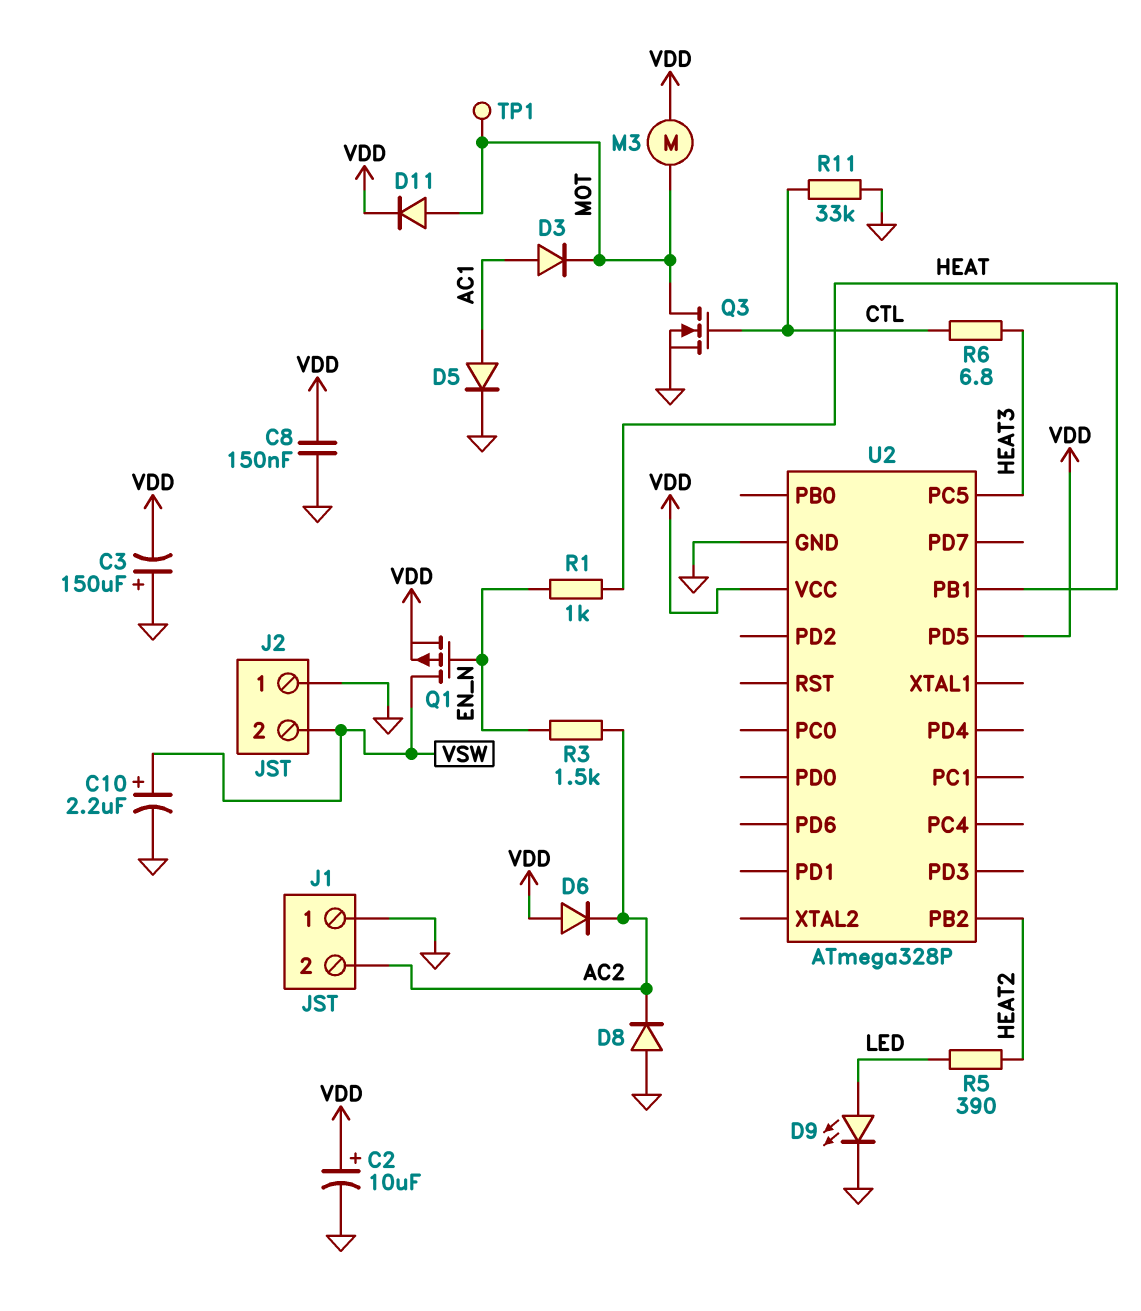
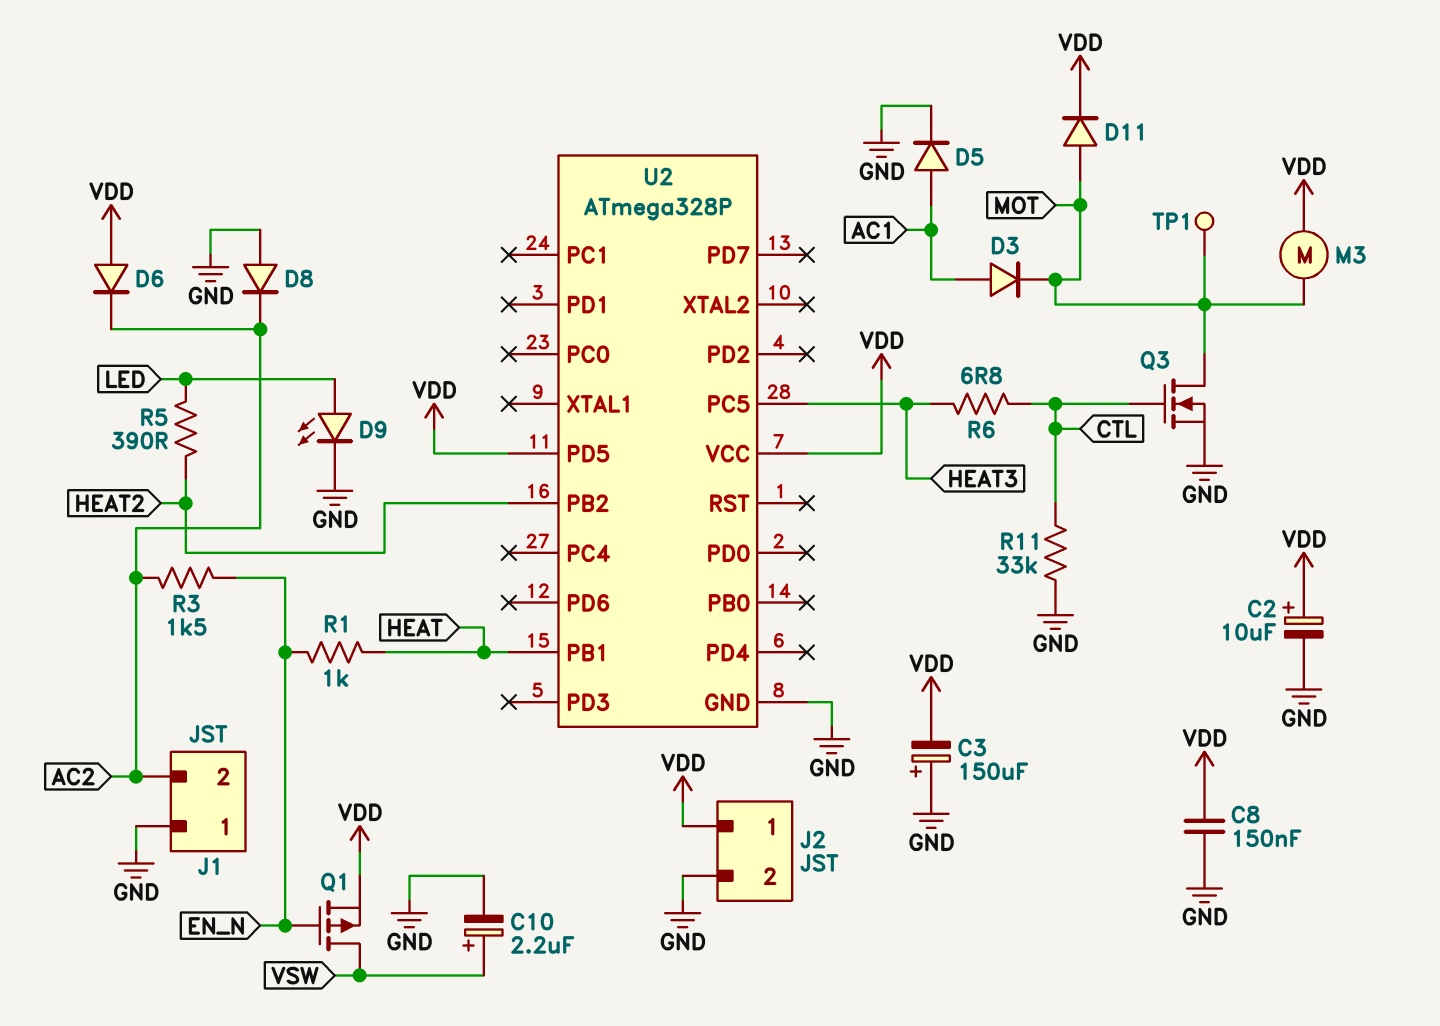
J2 pin 1: GND -> VDD
J2 pin 2: VSW -> GND

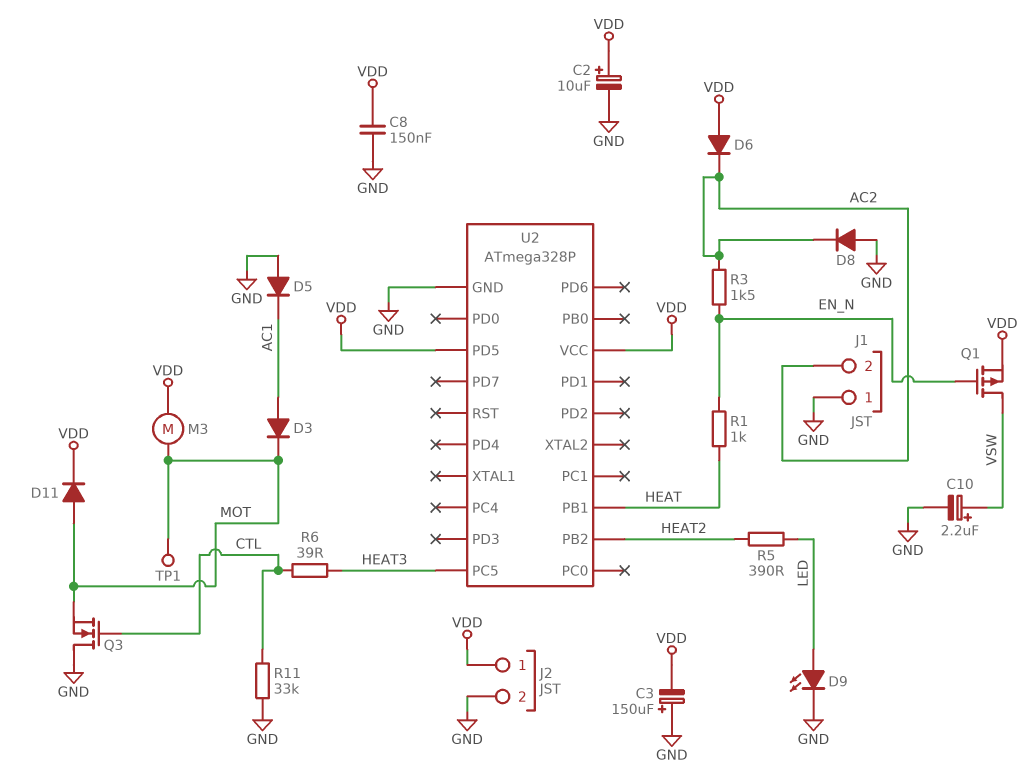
D5: diode (A AC1, K GND) -> diode (A GND, K AC1)
Q3: NMOS (G CTL, D MOT, S GND) -> NMOS (G CTL, D GND, S MOT)
R6: 6.8 (CTL, HEAT3) -> 39 (CTL, HEAT3)

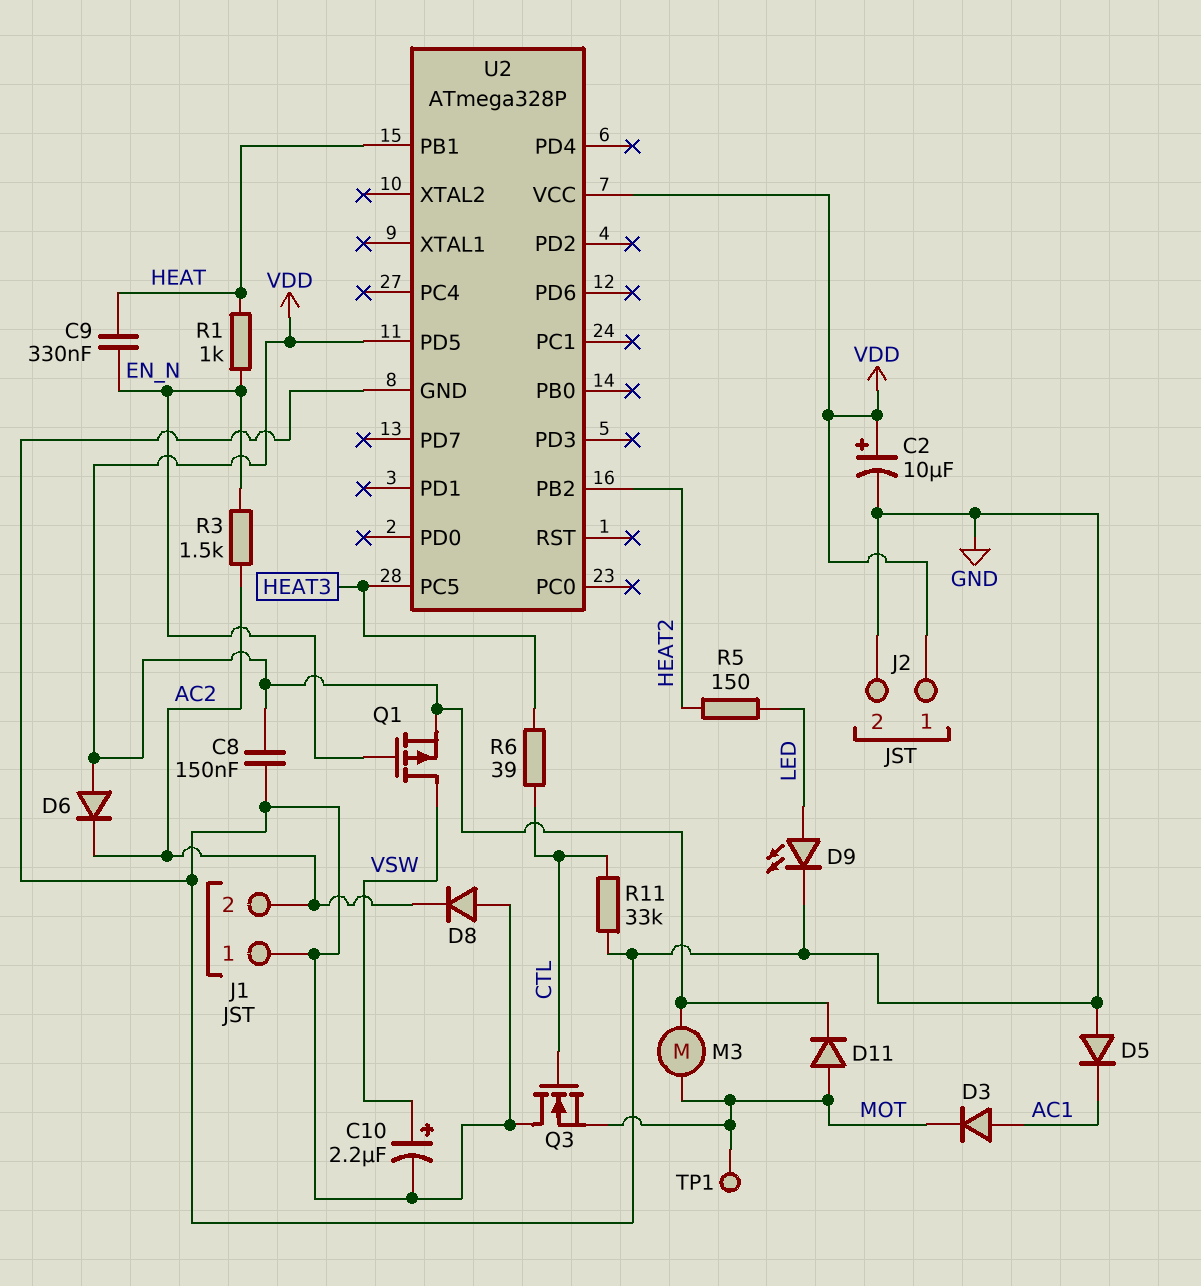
C3: 150uF (plus GND, minus VDD) -> none
C9: none -> 330nF (EN_N, HEAT)
R5: 390 (HEAT2, LED) -> 150 (HEAT2, LED)

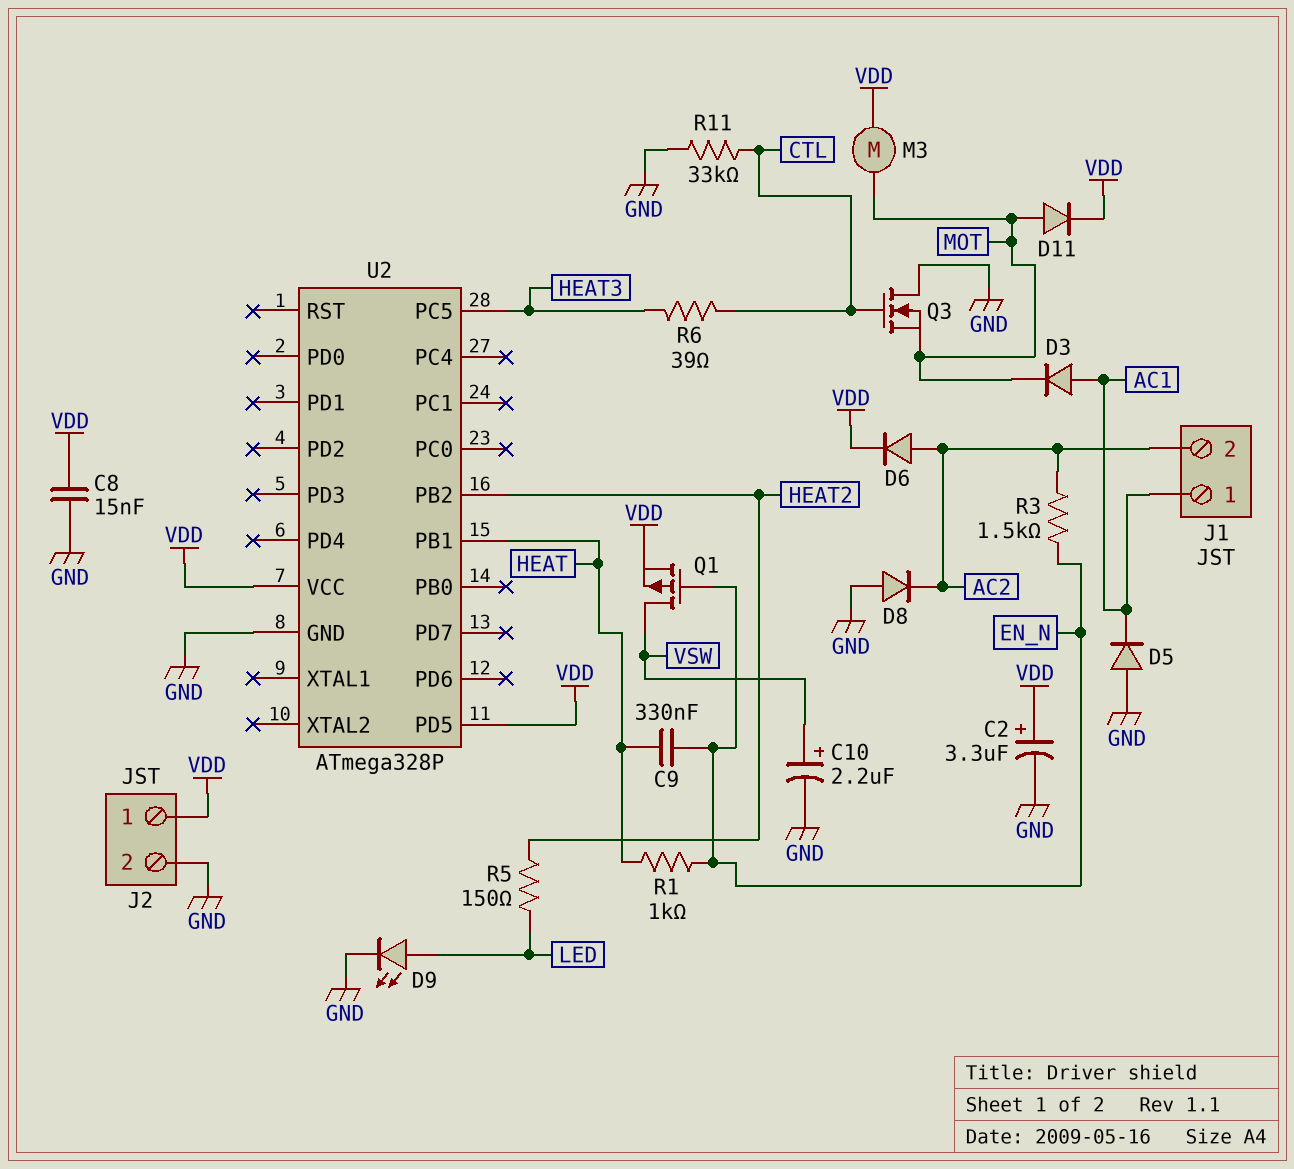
C2: 10uF (plus VDD, minus GND) -> 3.3uF (plus VDD, minus GND)
C8: 150nF (GND, VDD) -> 15nF (GND, VDD)
D6: diode (A VDD, K AC2) -> diode (A AC2, K VDD)
J1 pin 1: GND -> AC1
TP1: test point (MOT) -> none

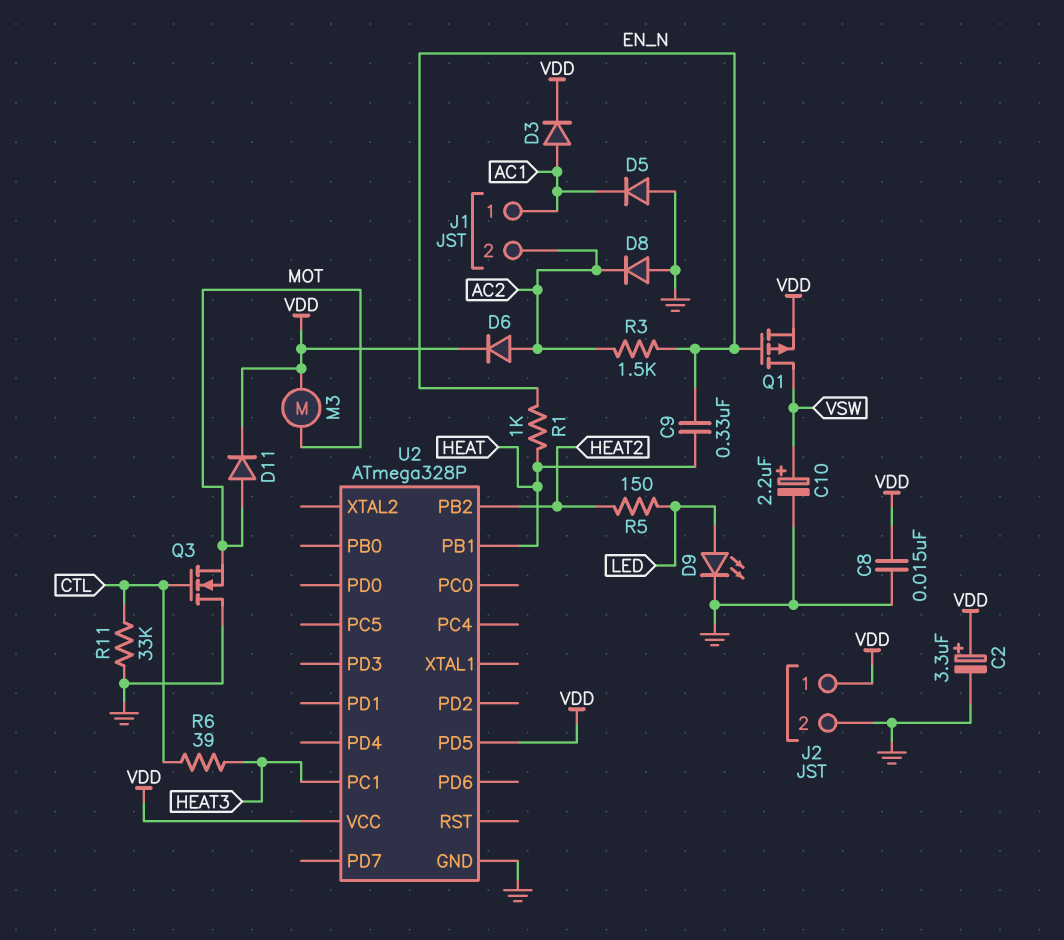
D3: diode (A AC1, K MOT) -> diode (A AC1, K VDD)
U2 pin PC1: none -> HEAT3
U2 pin PC5: HEAT3 -> none

